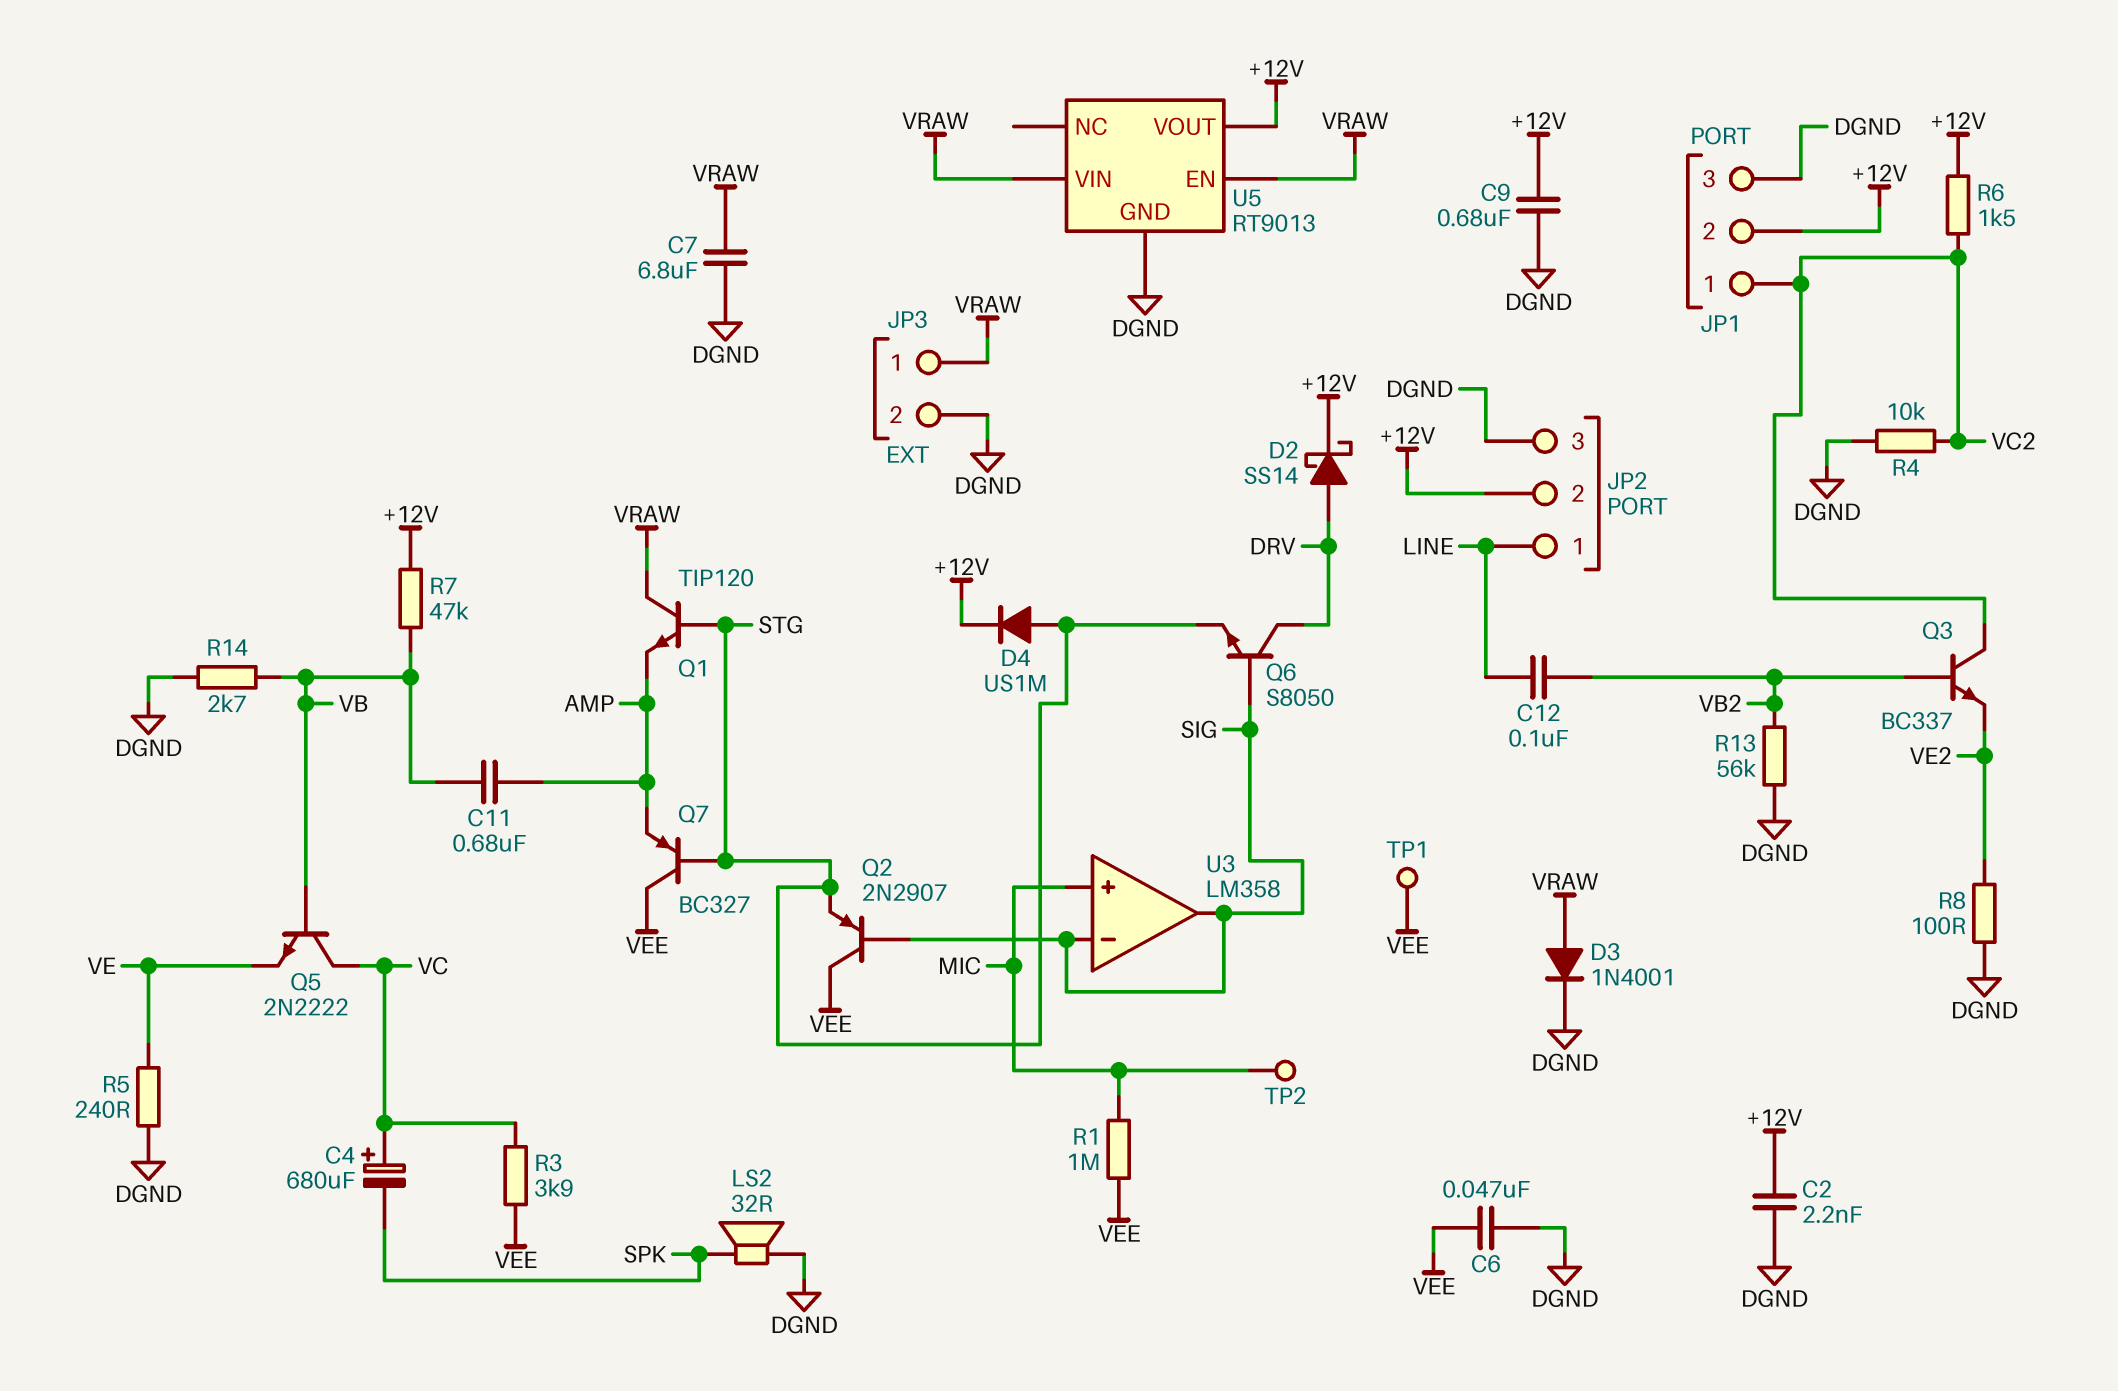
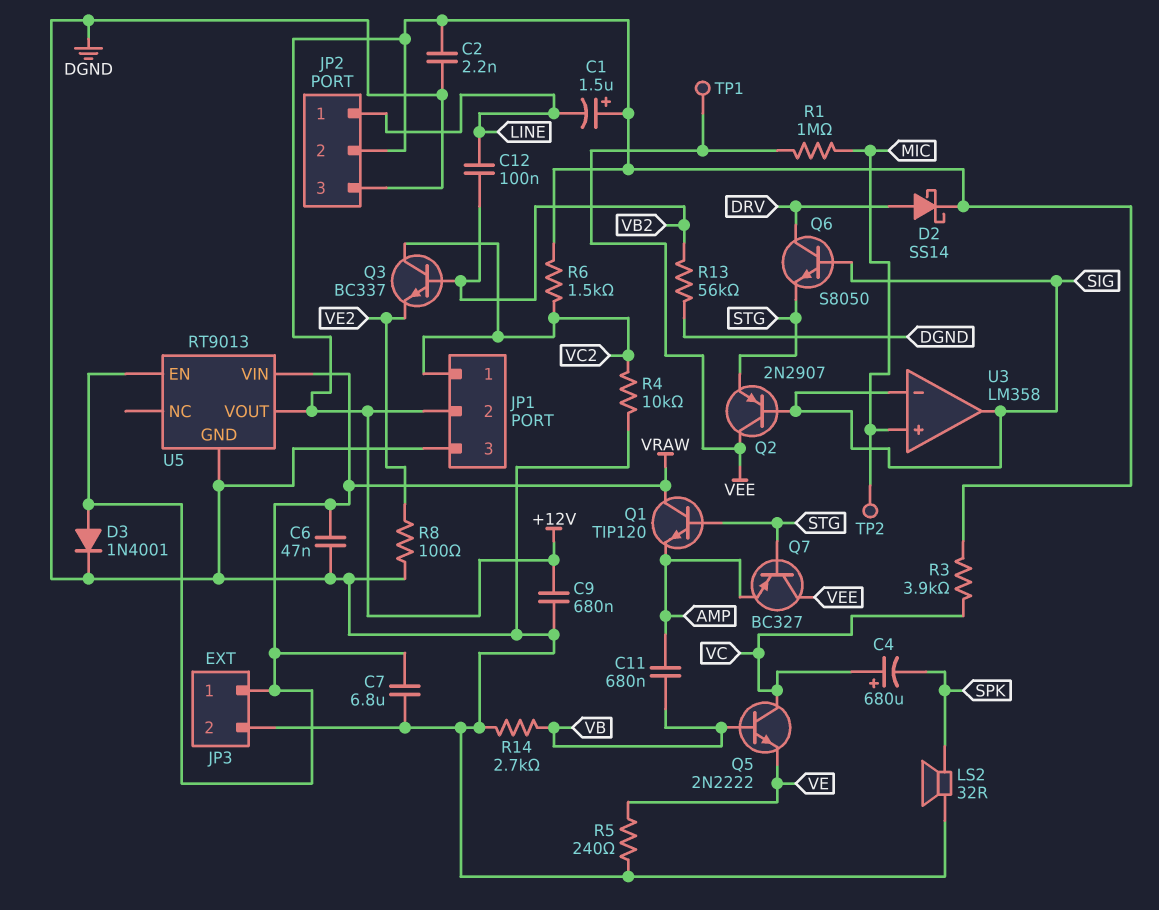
C1: none -> 1.5uF (plus +12V, minus LINE)
C6: 47nF (DGND, VEE) -> 47nF (DGND, VRAW)
D4: diode US1M (A STG, K +12V) -> none
R3: 3.9k (VC, VEE) -> 3.9k (+12V, VC)
R7: 47k (+12V, VB) -> none

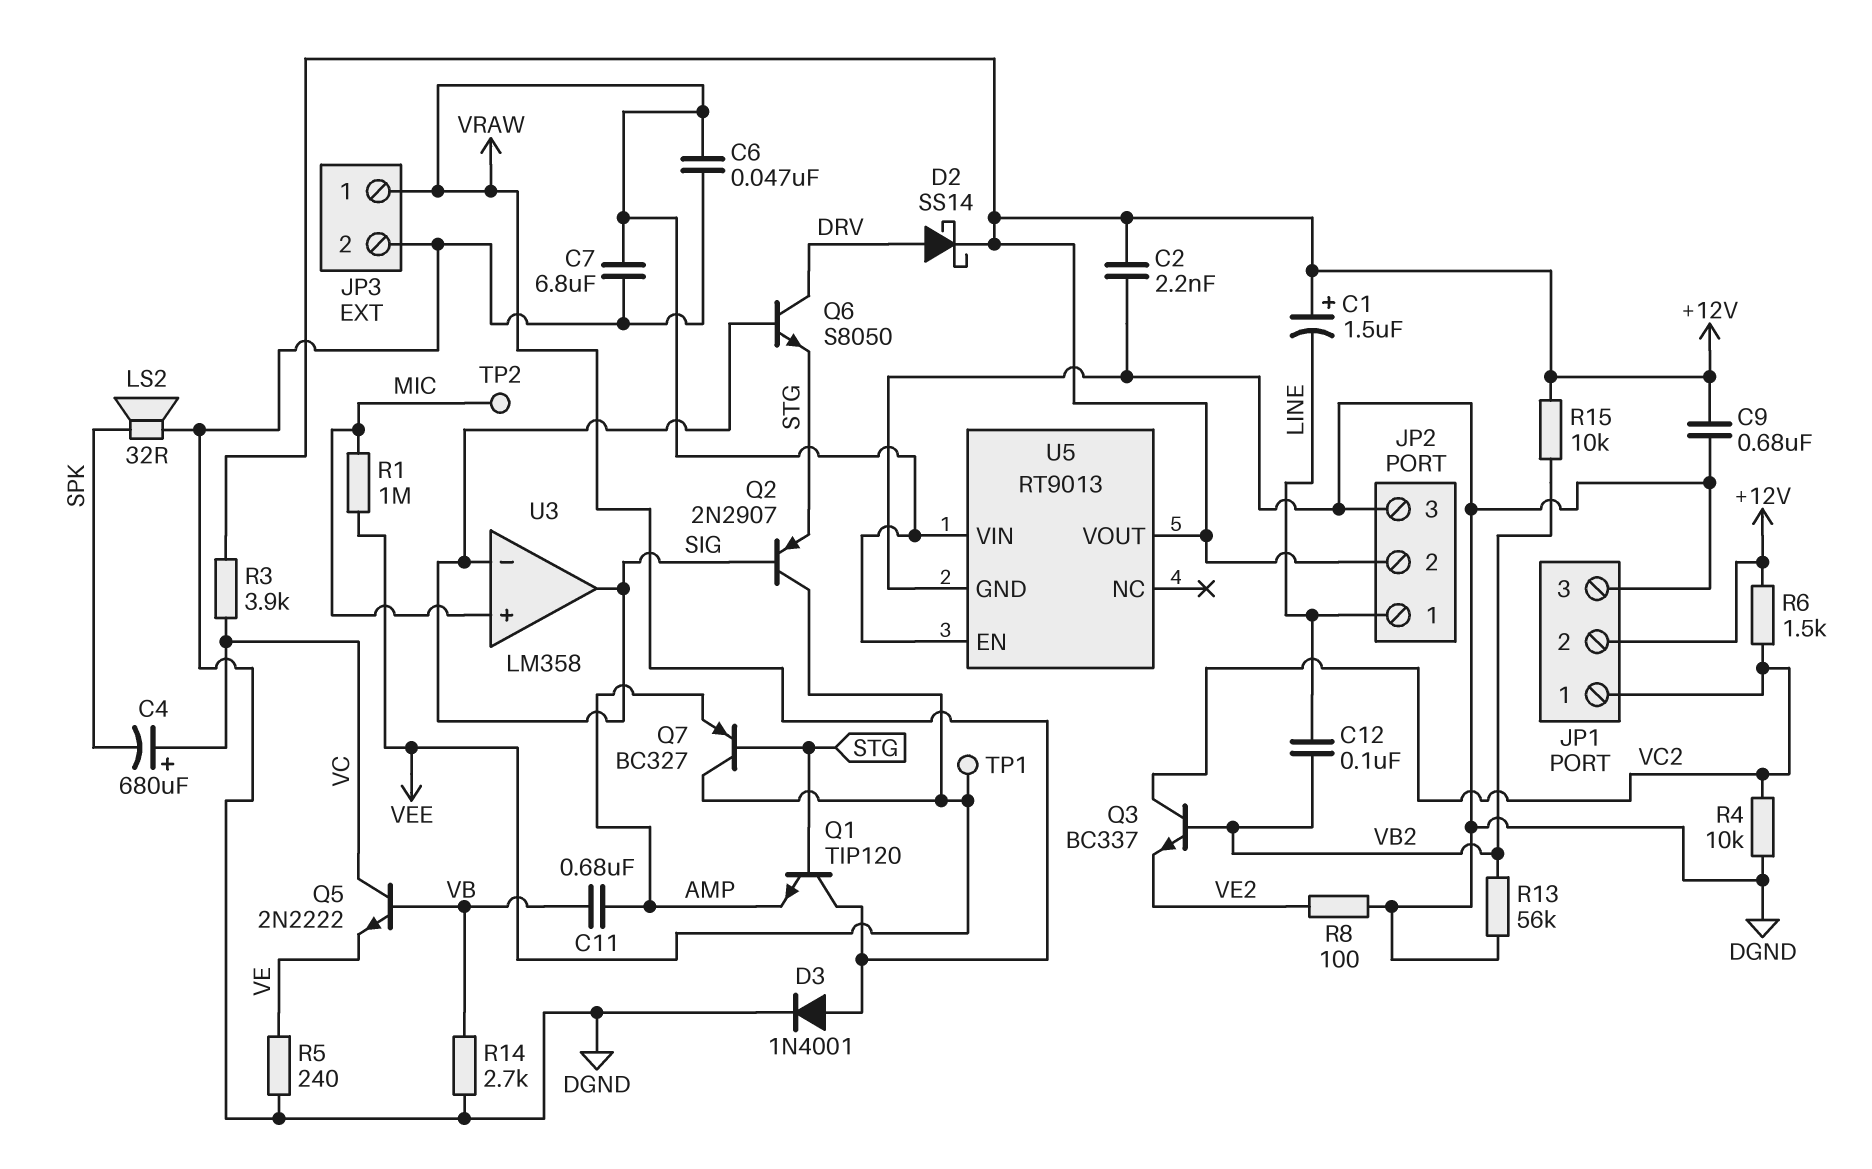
R15: none -> 10k (+12V, VB2)

